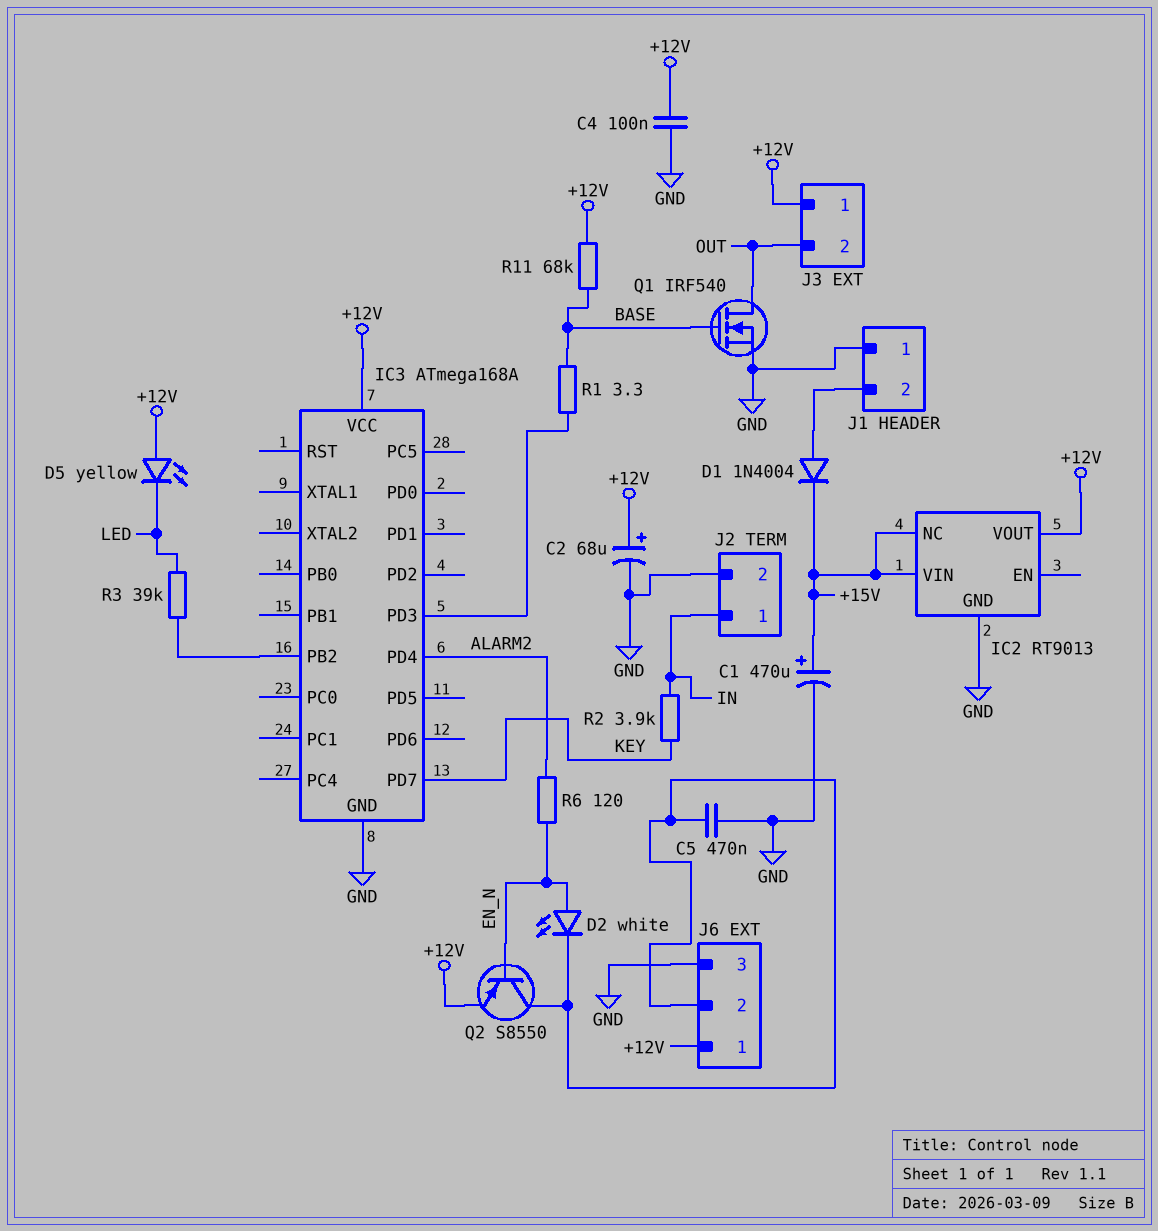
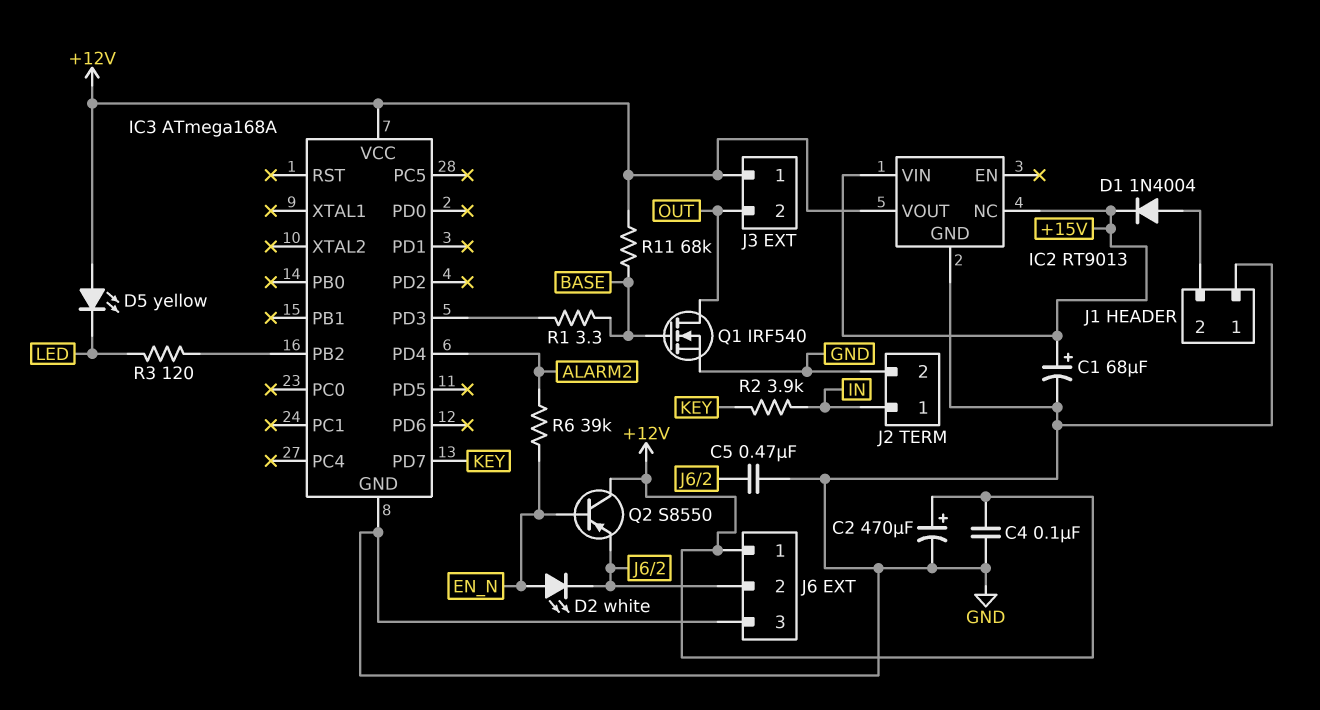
C1: 470uF (plus +15V, minus GND) -> 68uF (plus +15V, minus GND)
C2: 68uF (plus +12V, minus GND) -> 470uF (plus +12V, minus GND)
Q2: PNP S8550 (B EN_N, C J6/2, E +12V) -> PNP S8550 (B EN_N, C +12V, E J6/2)
R3: 39k (IC3/PB2, LED) -> 120 (IC3/PB2, LED)
R6: 120 (ALARM2, EN_N) -> 39k (ALARM2, EN_N)

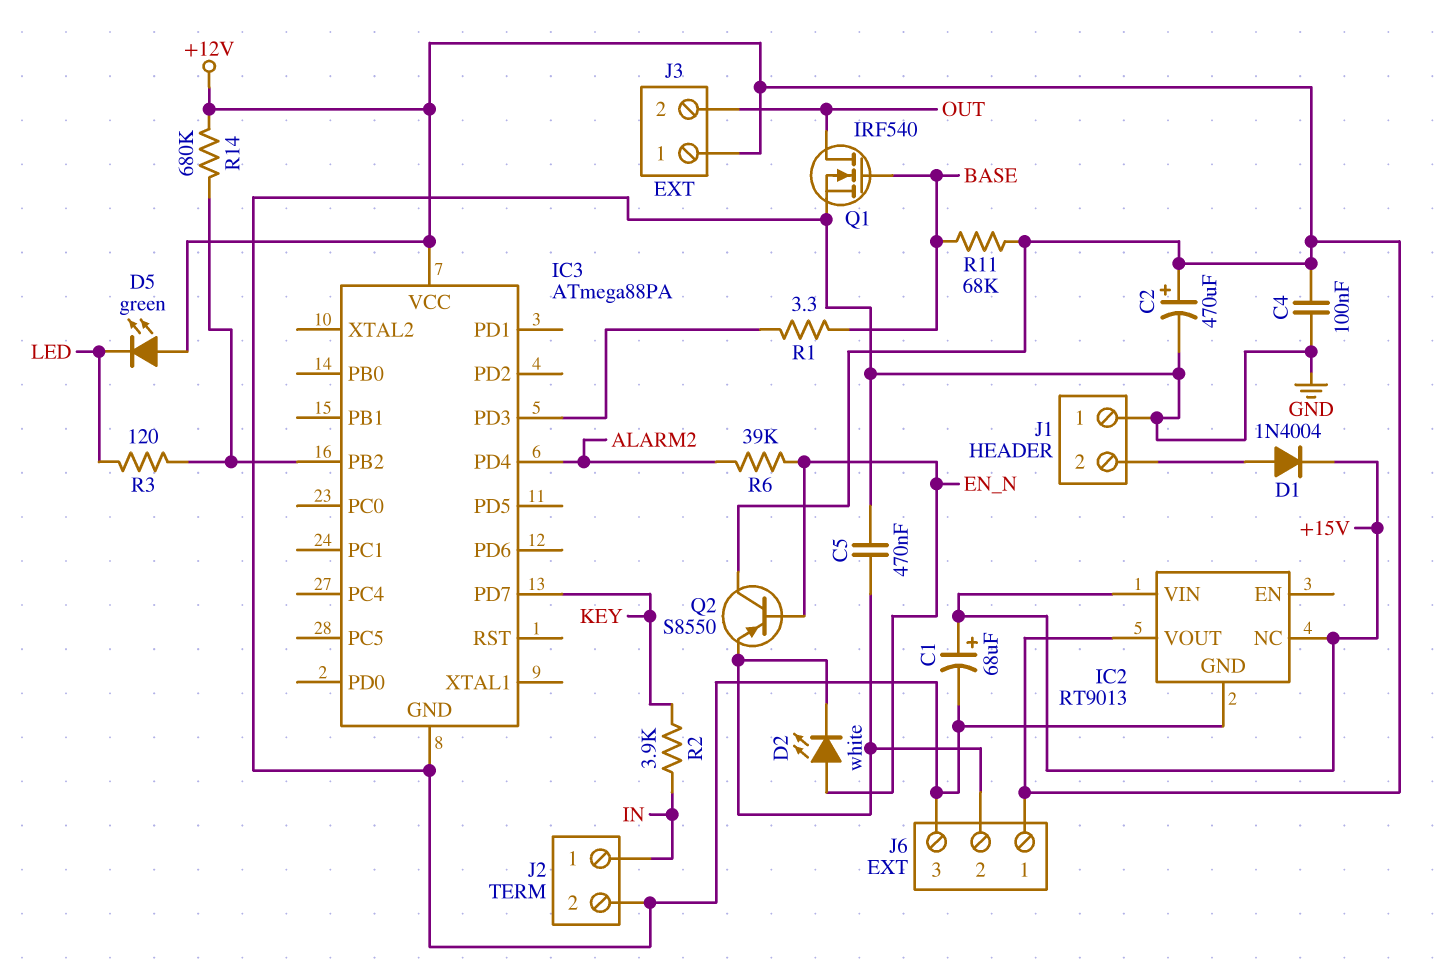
D5: LED yellow (A +12V, K LED) -> LED green (A +12V, K LED)
IC3: ATmega168A -> ATmega88PA
R14: none -> 680k (+12V, IC3/PB2)

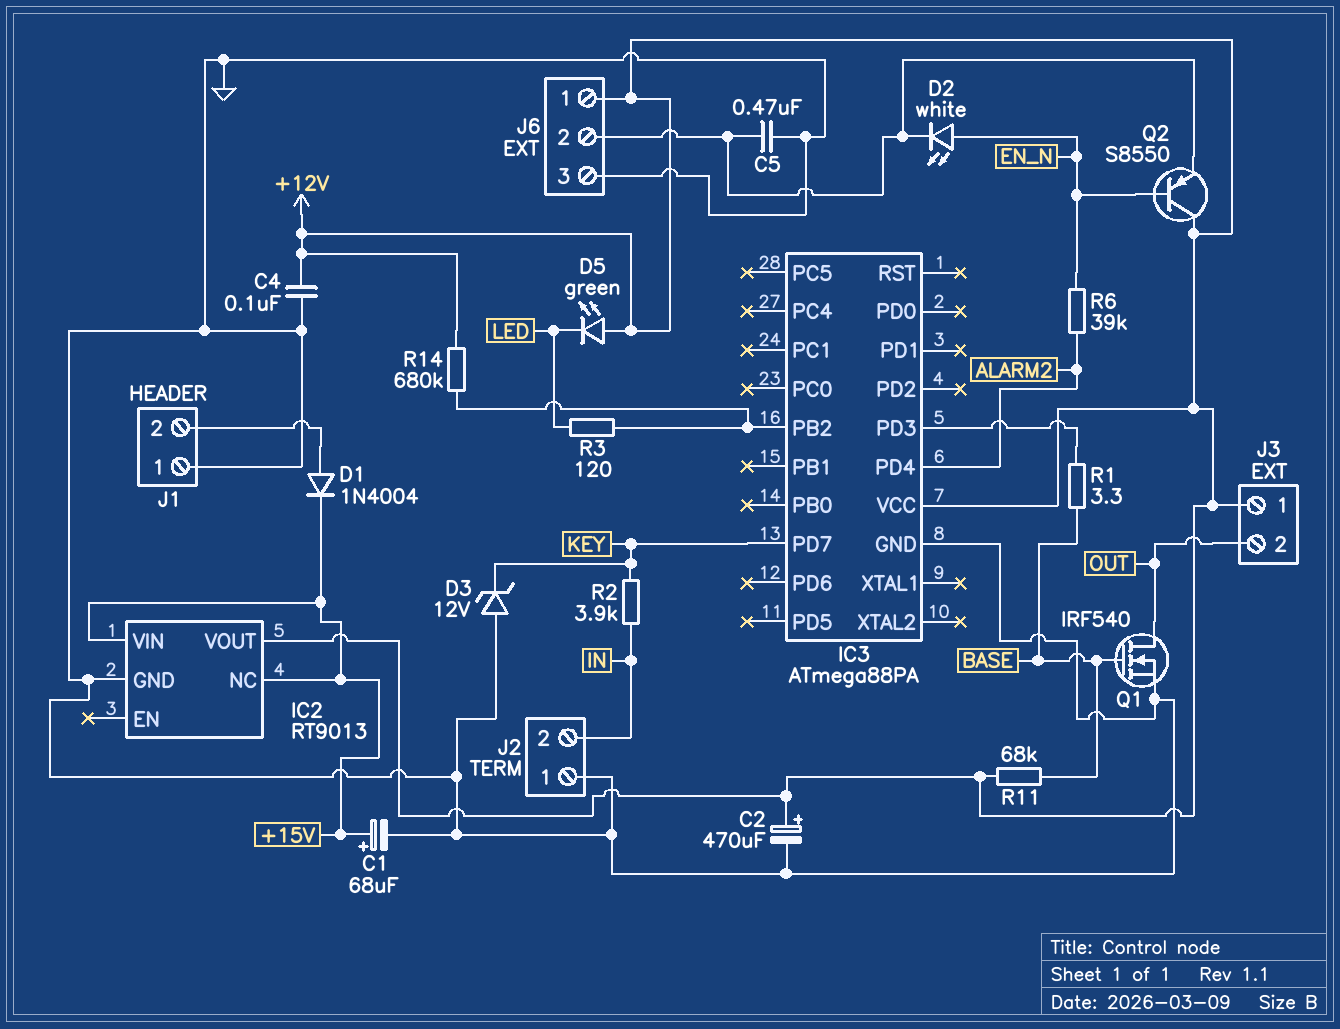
D3: none -> zener 12V (A GND, K KEY)
J2 pin 1: IN -> GND
J2 pin 2: GND -> IN

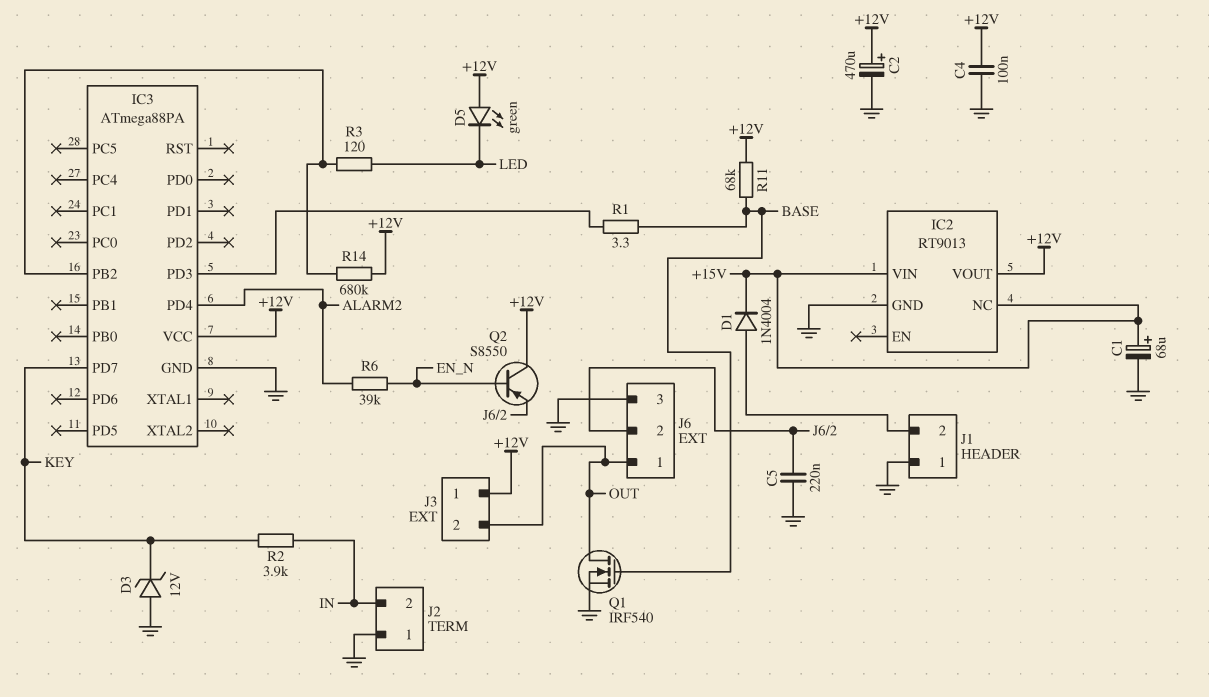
C5: 470nF (GND, J6/2) -> 220nF (GND, J6/2)
D2: LED white (A EN_N, K J6/2) -> none
J6 pin 1: +12V -> OUT

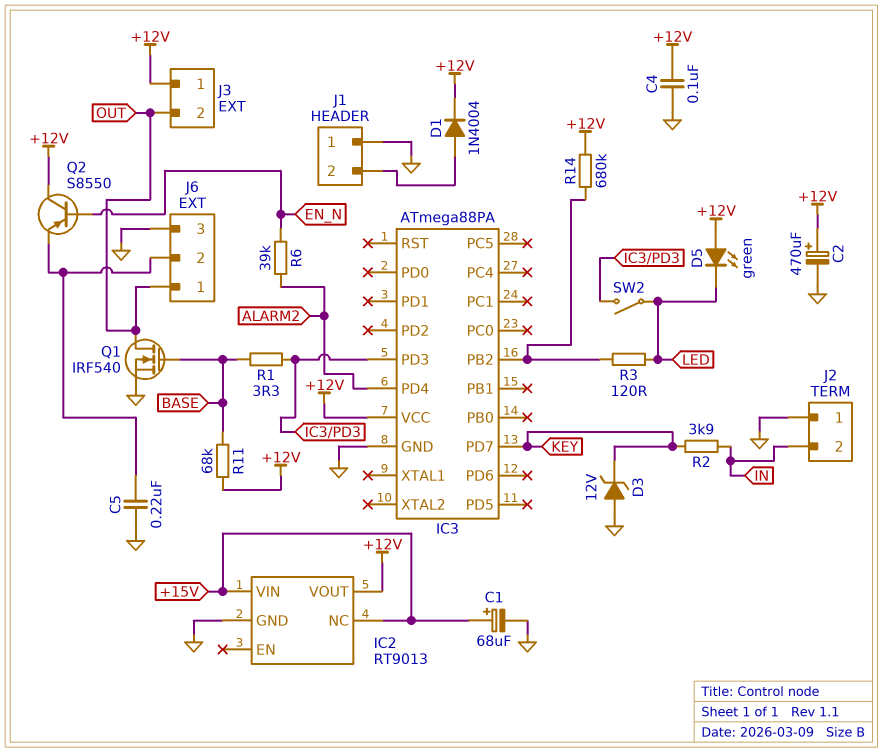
D1: diode 1N4004 (A J1/2, K +15V) -> diode 1N4004 (A J1/2, K +12V)
SW2: none -> switch (IC3/PD3, LED)

